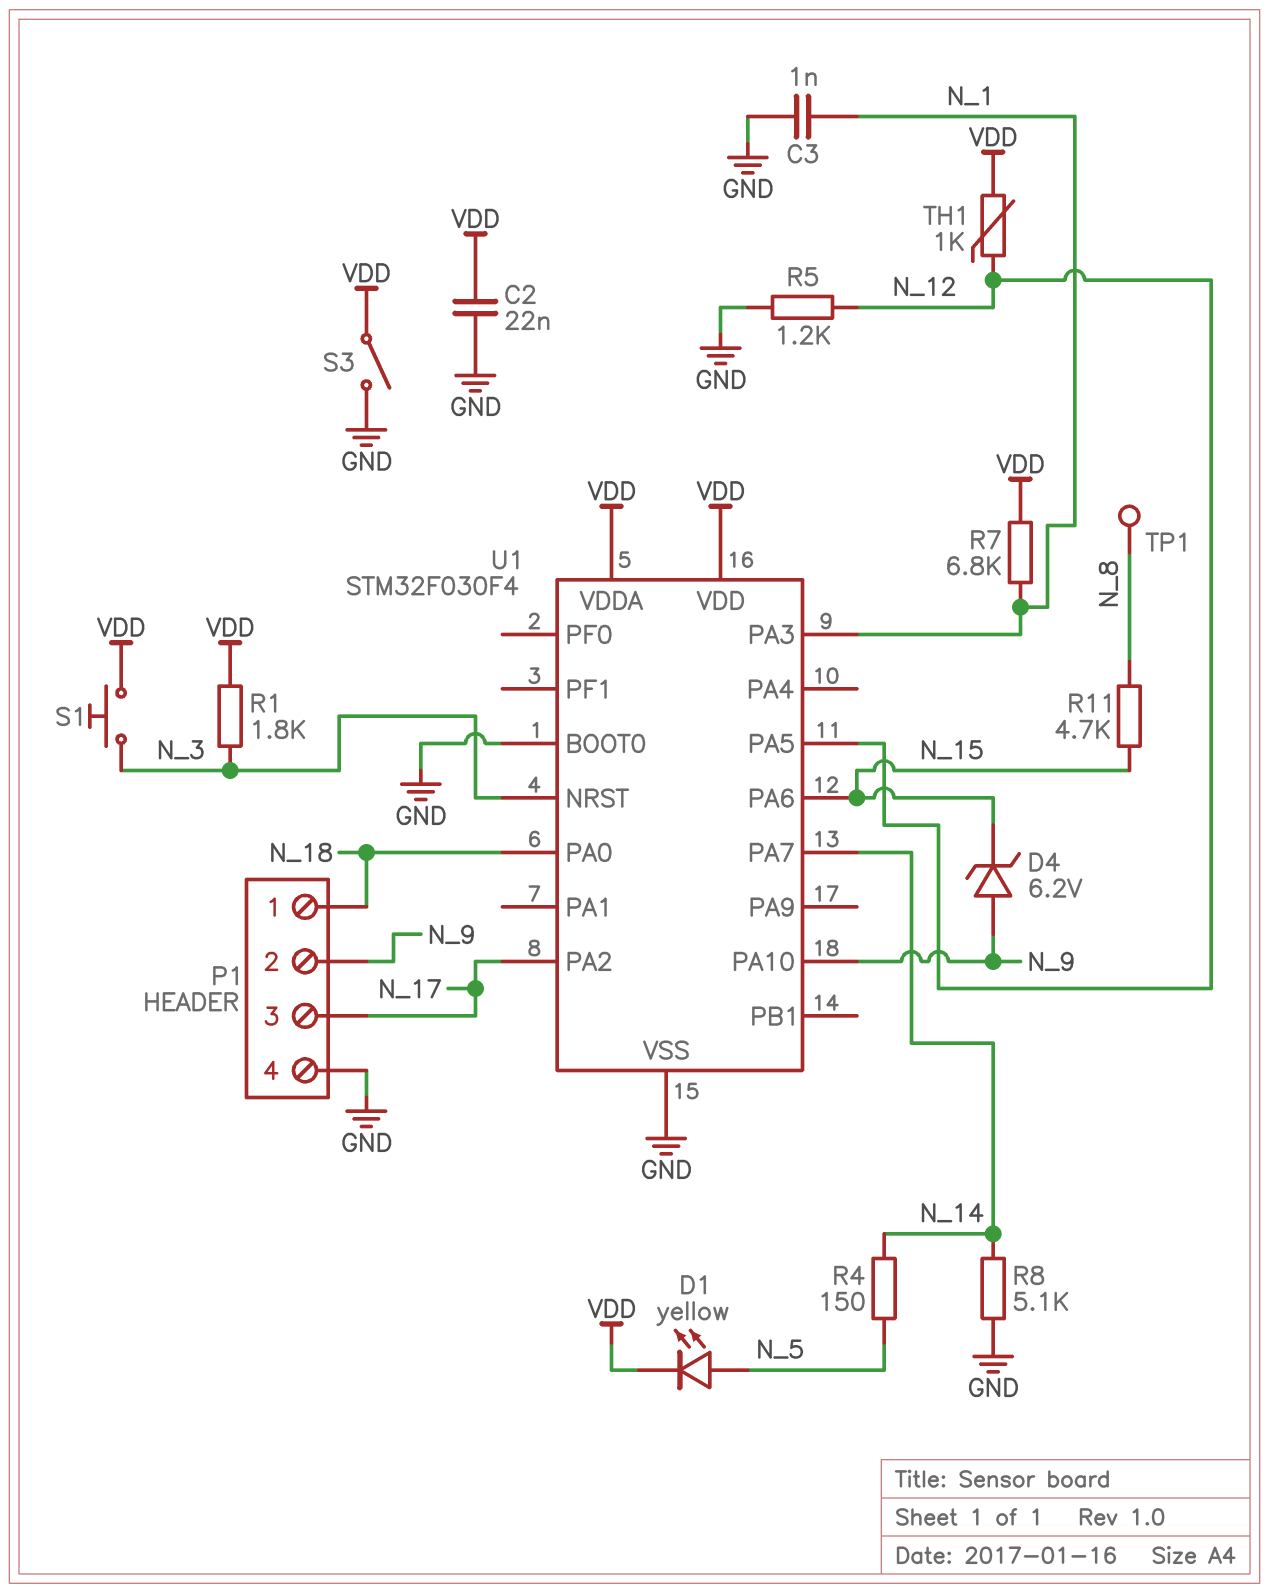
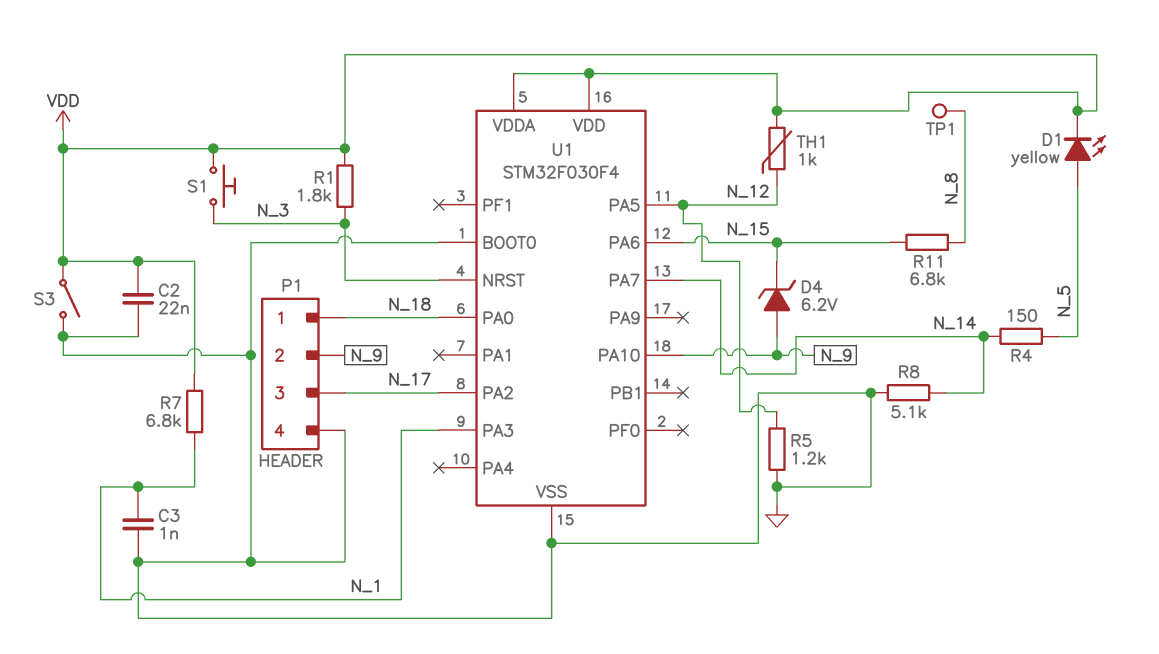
R11: 4.7k (N_8, N_15) -> 6.8k (N_8, N_15)

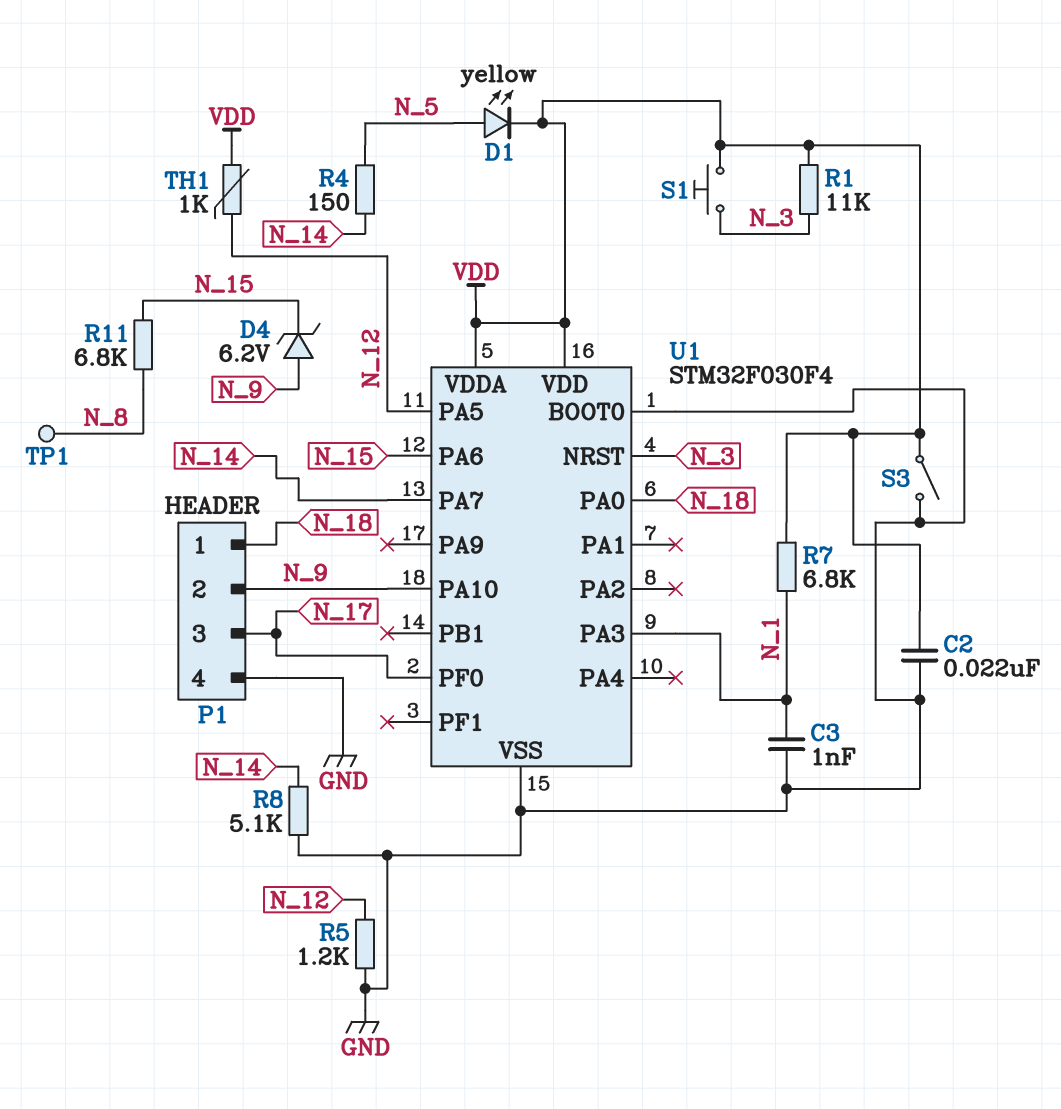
R1: 1.8k (N_3, VDD) -> 11k (N_3, VDD)
U1 pin PA2: N_17 -> none
U1 pin PF0: none -> N_17

